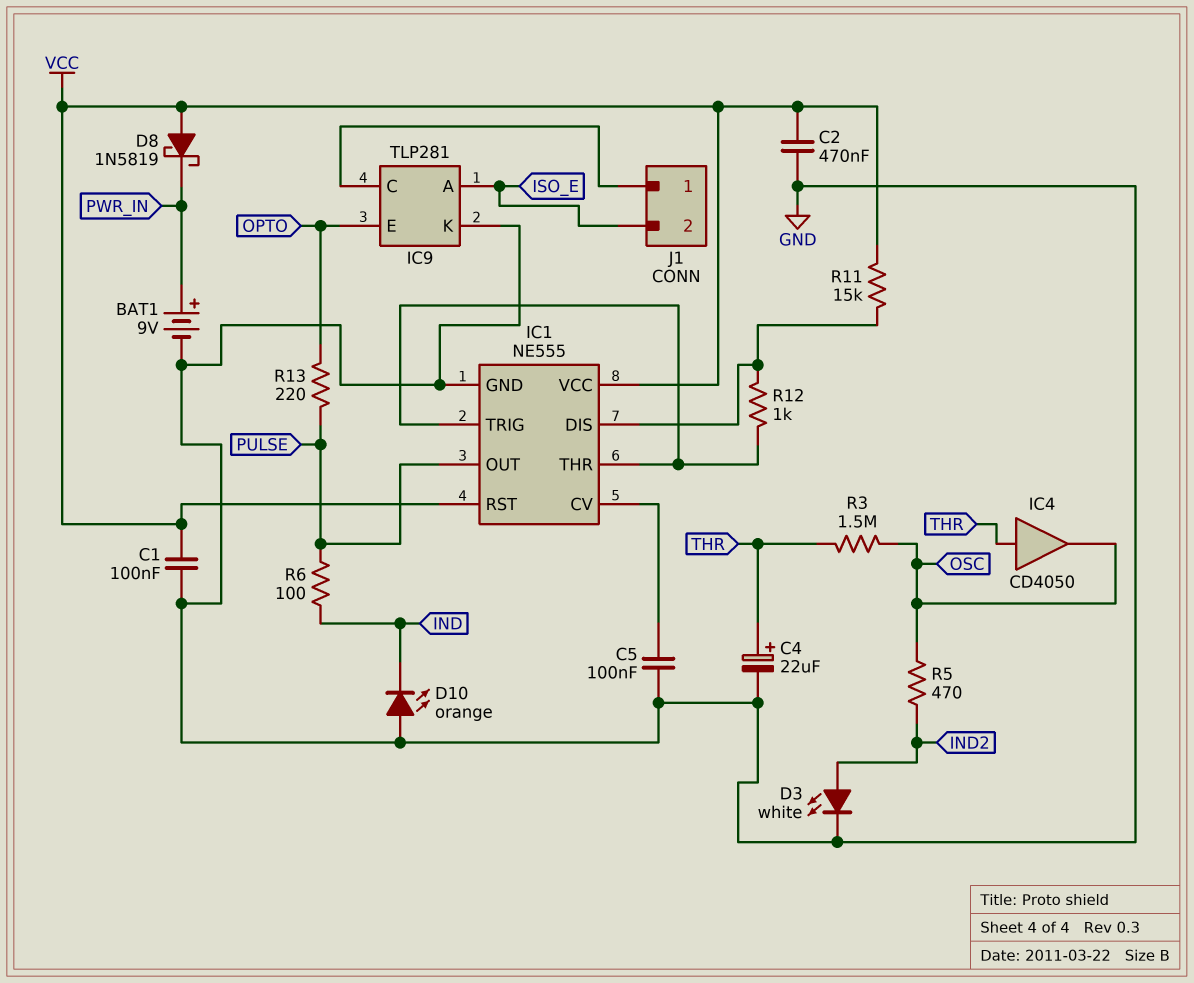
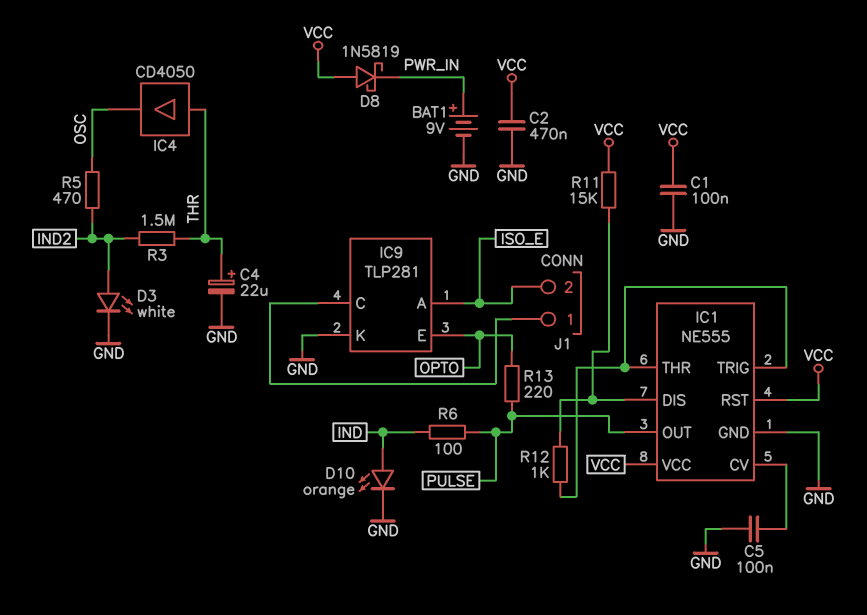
D10: LED orange (A GND, K IND) -> LED orange (A IND, K GND)
R3: 1.5M (OSC, THR) -> 1.5M (IND2, THR)

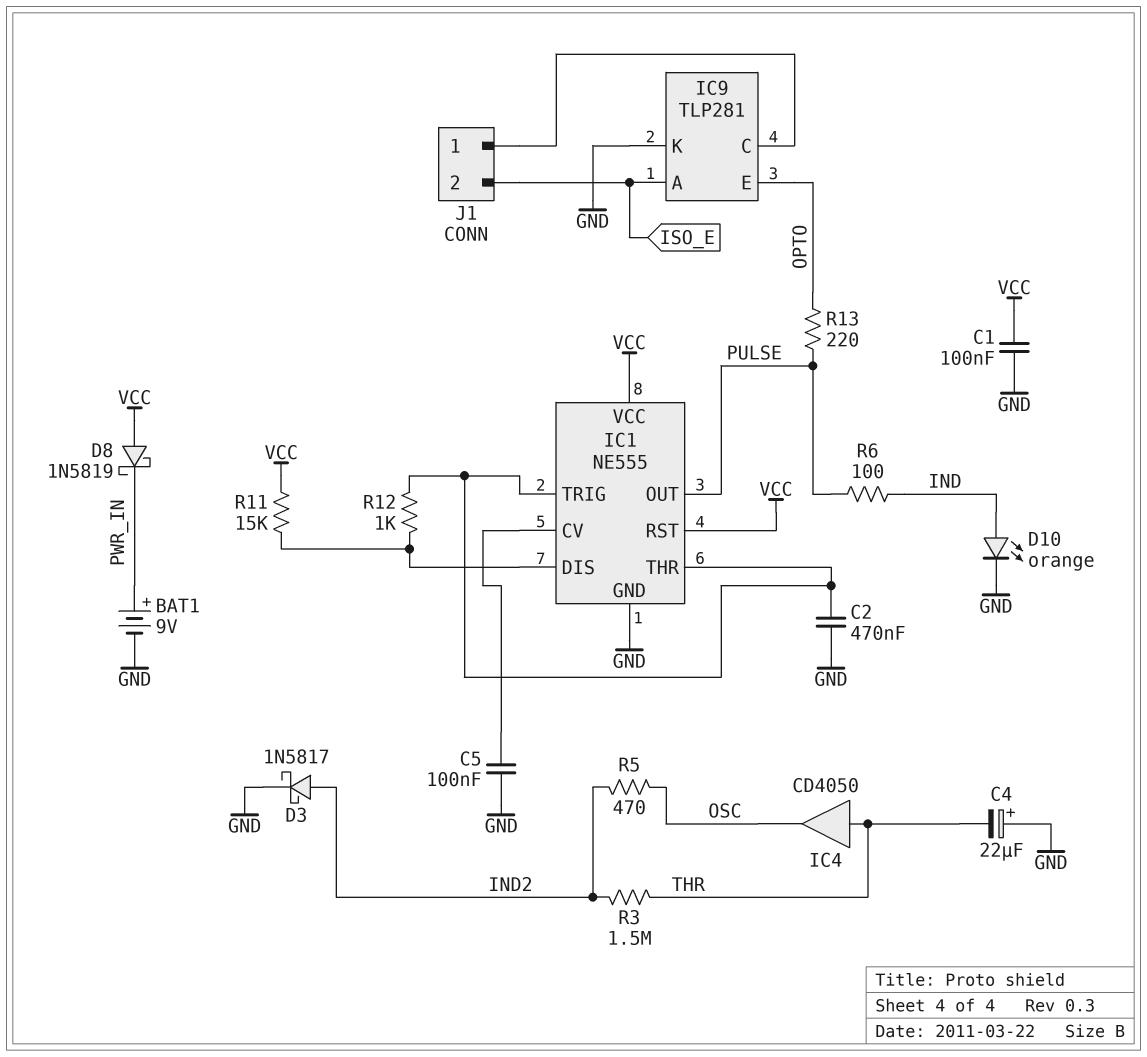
C2: 470nF (GND, VCC) -> 470nF (GND, IC1/THR)
C4: 22uF (plus THR, minus GND) -> 22uF (plus GND, minus THR)
D3: LED white (A IND2, K GND) -> schottky 1N5817 (A IND2, K GND)

